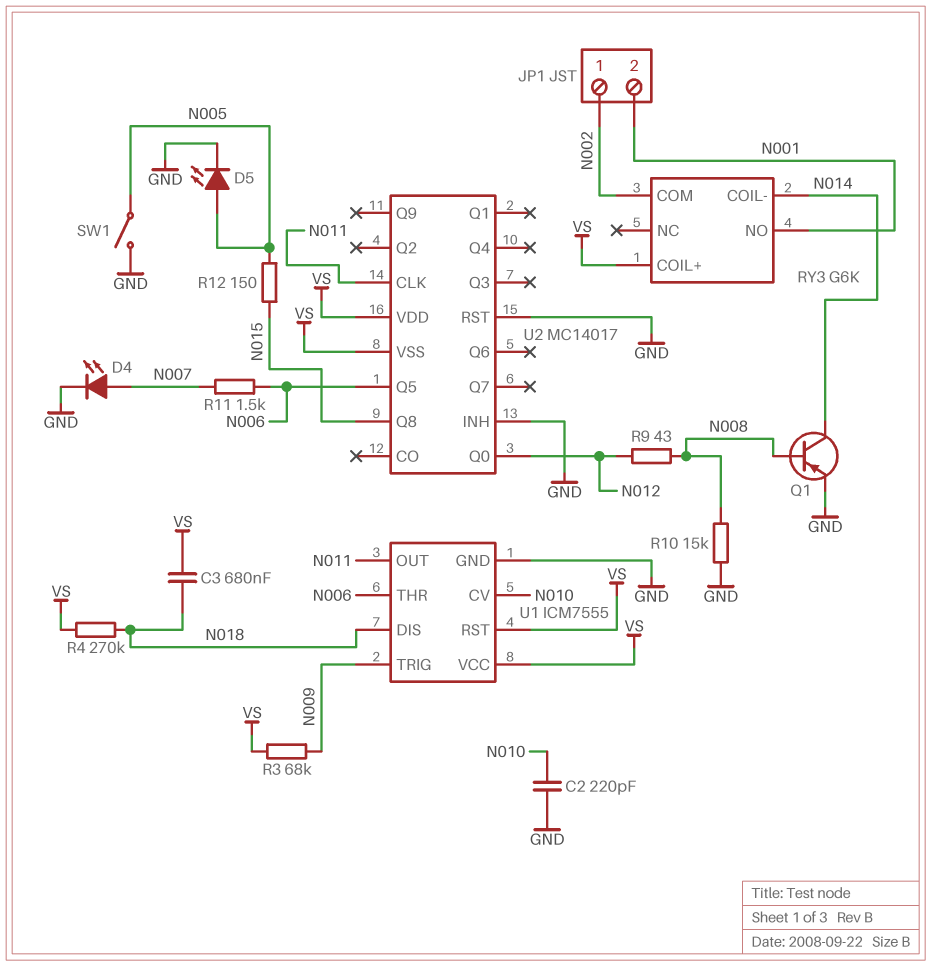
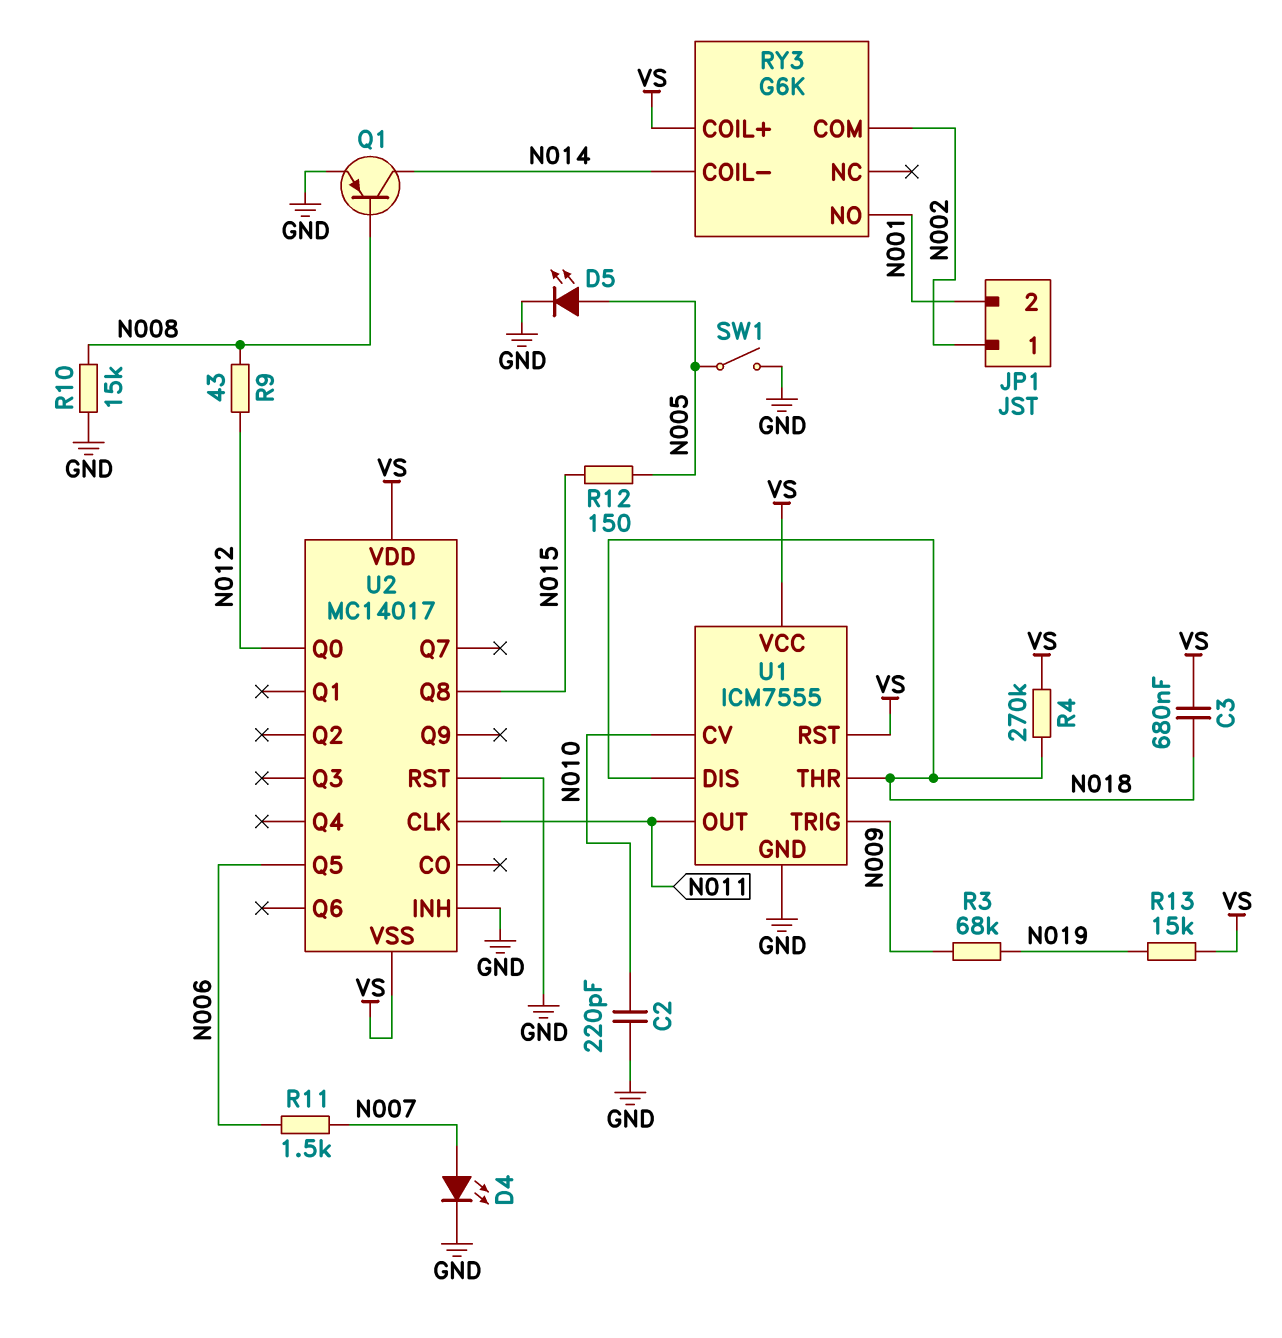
R3: 68k (N009, VS) -> 68k (N009, N019)
R13: none -> 15k (N019, VS)
U1 pin THR: N006 -> N018

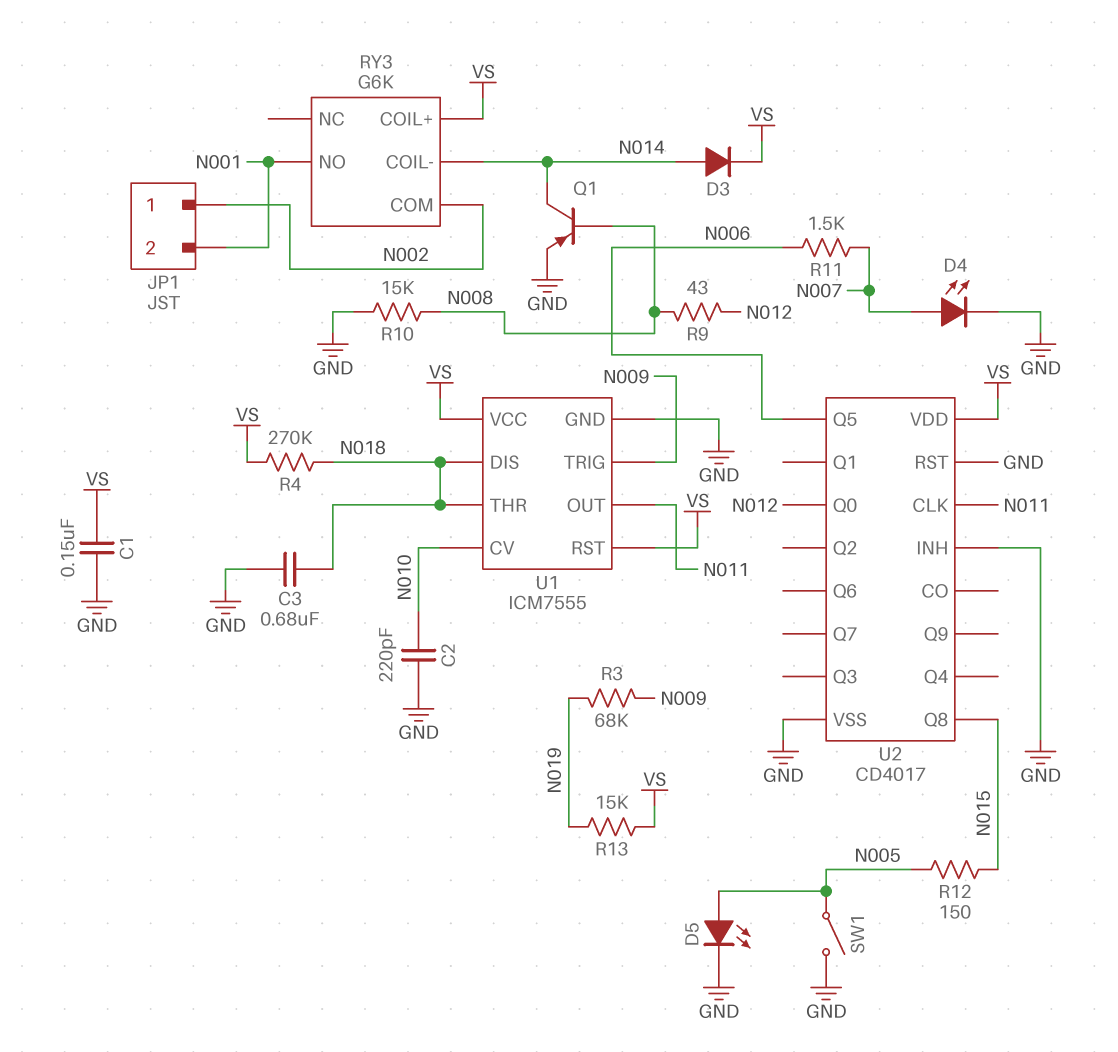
C1: none -> 150nF (GND, VS)
C3: 680nF (N018, VS) -> 680nF (GND, N018)
D3: none -> diode (A N014, K VS)
U2: MC14017 -> CD4017
U2 pin VSS: VS -> GND

